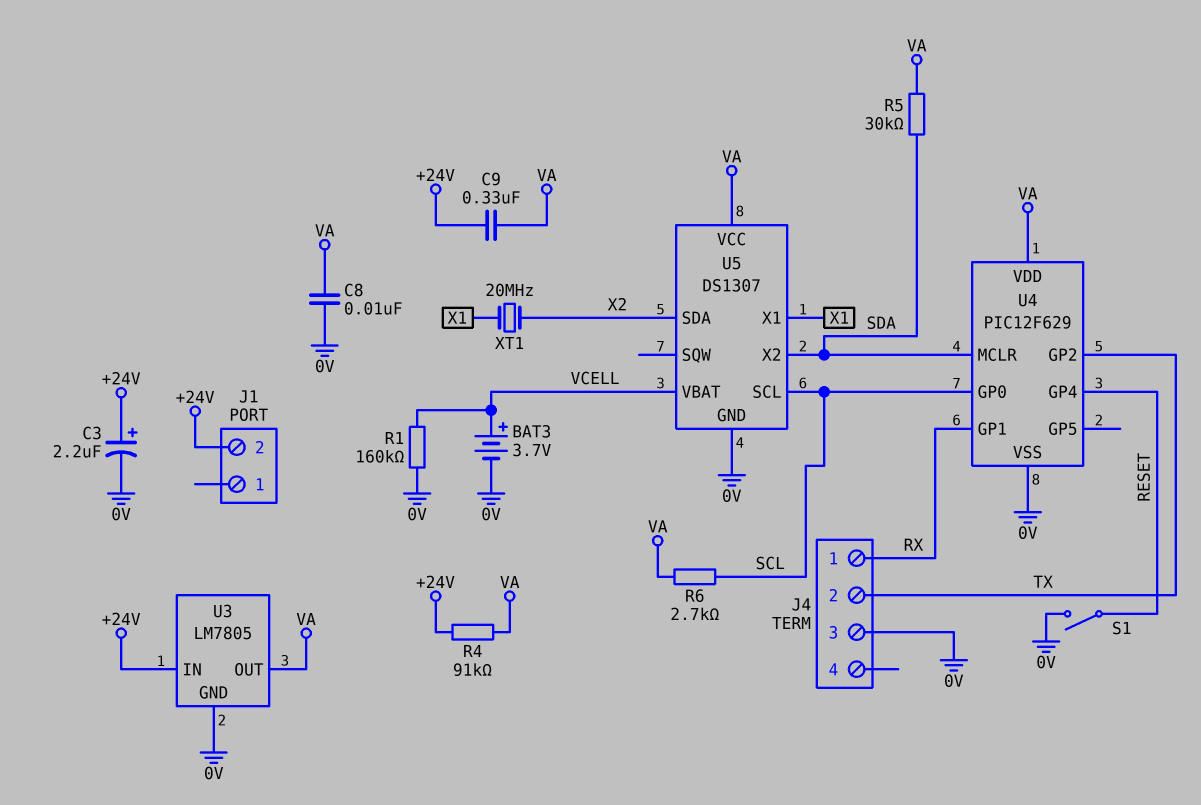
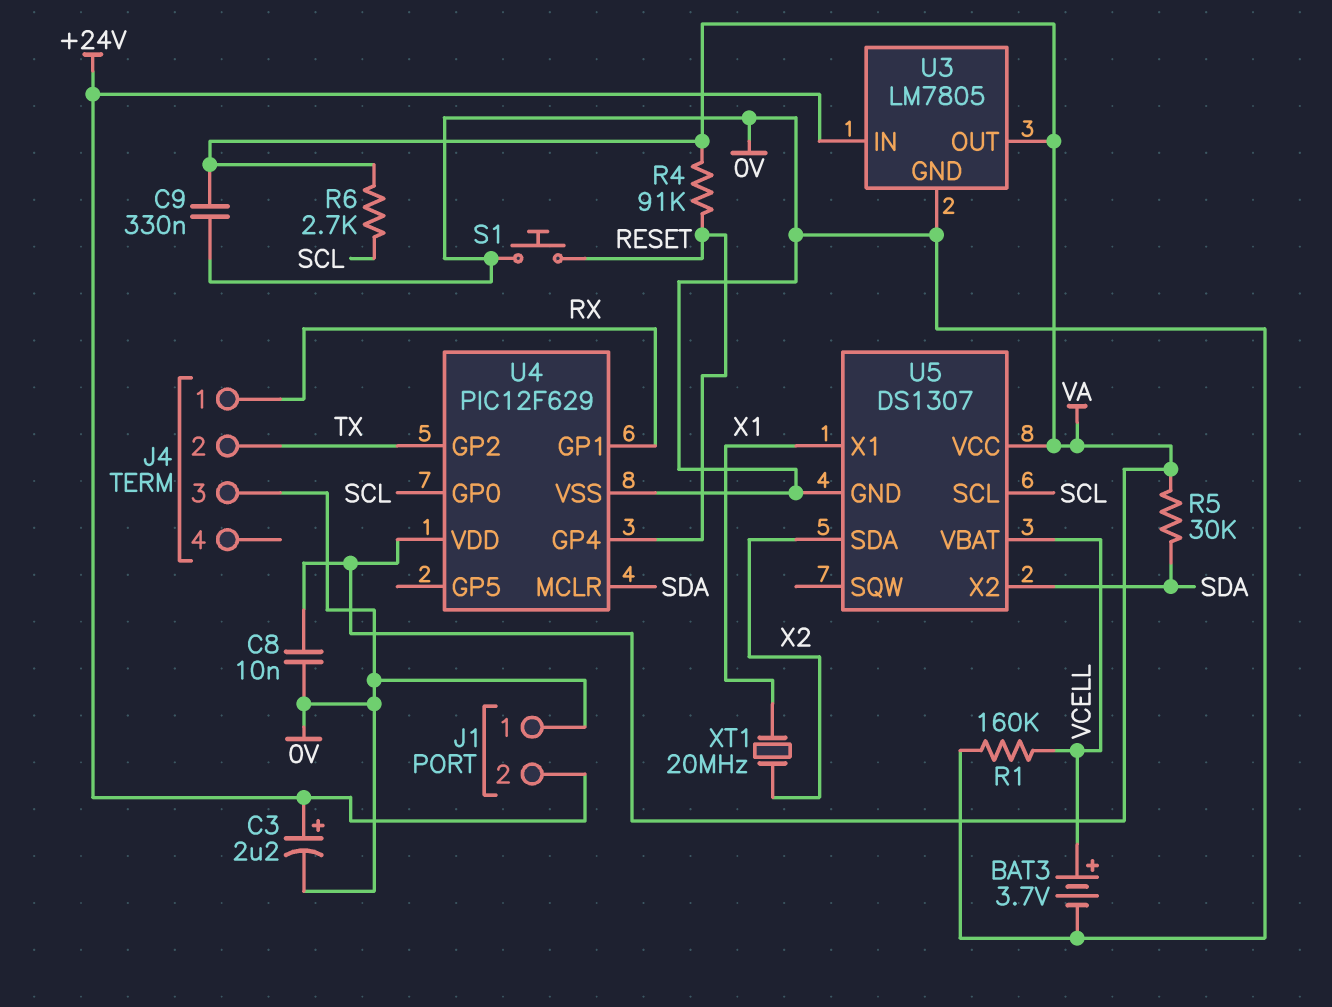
C9: 330nF (+24V, VA) -> 330nF (0V, VA)
J1 pin 1: none -> 0V
R4: 91k (+24V, VA) -> 91k (RESET, VA)
S1: switch (0V, RESET) -> button (0V, RESET)

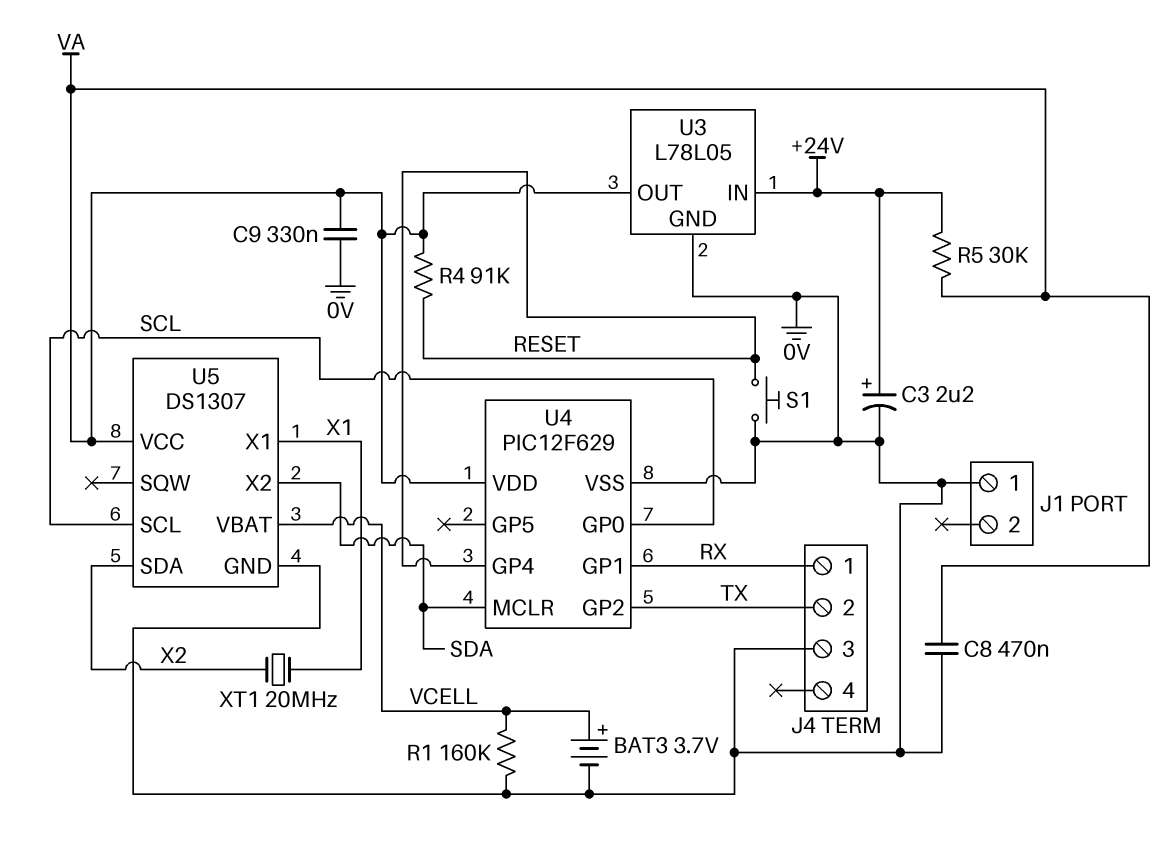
C8: 10nF (0V, VA) -> 470nF (0V, VA)
J1 pin 2: +24V -> none
R5: 30k (SDA, VA) -> 30k (+24V, VA)
R6: 2.7k (SCL, VA) -> none
U3: LM7805 -> L78L05

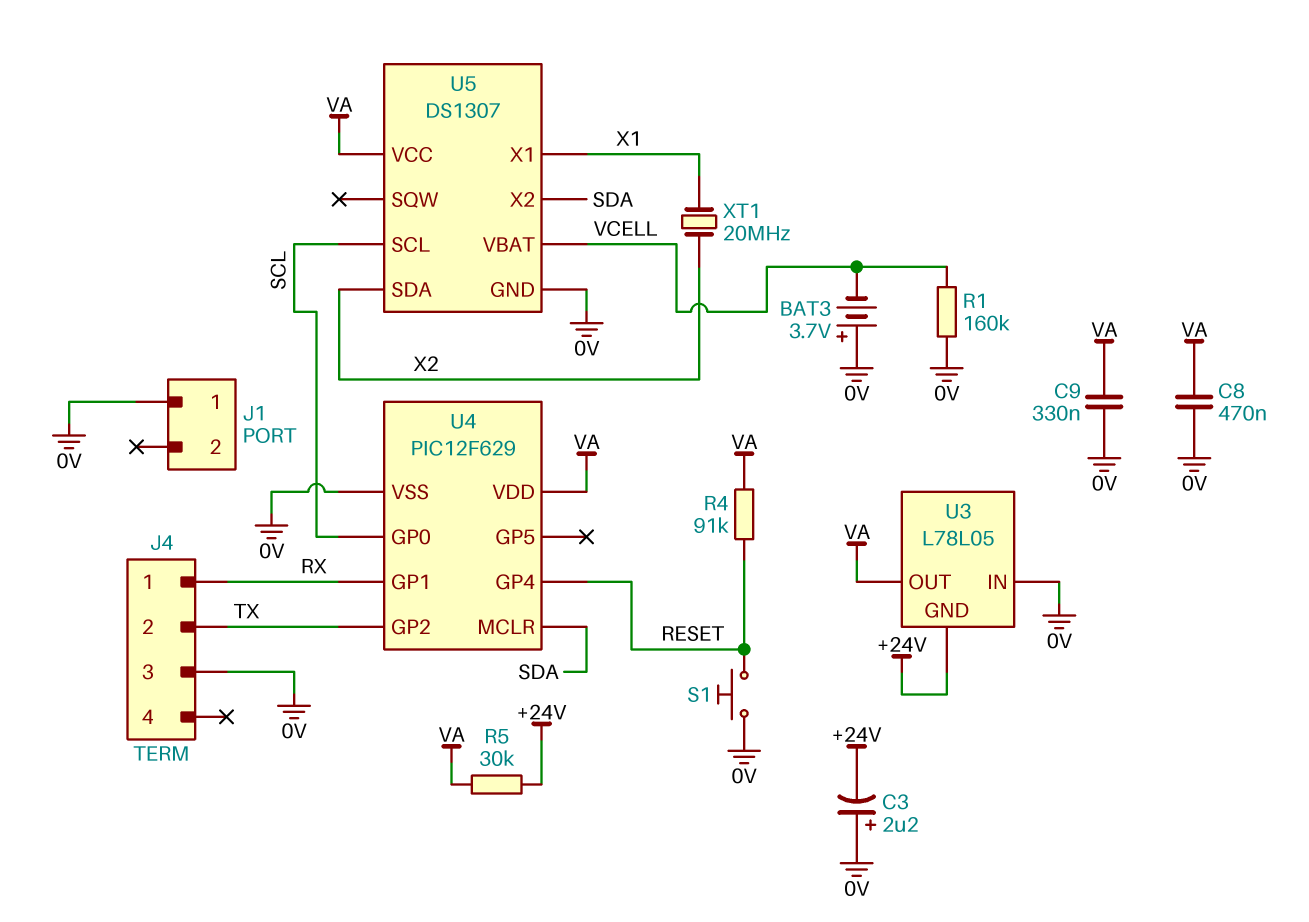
BAT3: 3.7V (plus VCELL, minus 0V) -> 3.7V (plus 0V, minus VCELL)
C3: 2.2uF (plus +24V, minus 0V) -> 2.2uF (plus 0V, minus +24V)
U3 pin GND: 0V -> +24V
U3 pin IN: +24V -> 0V

